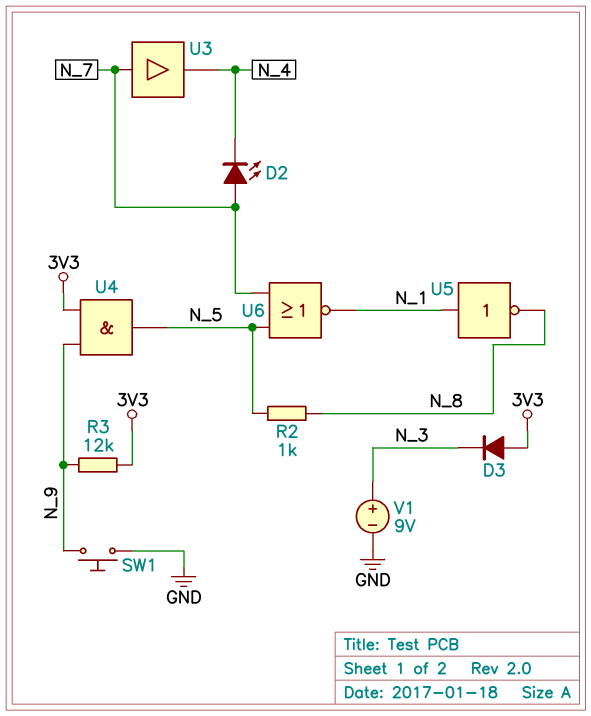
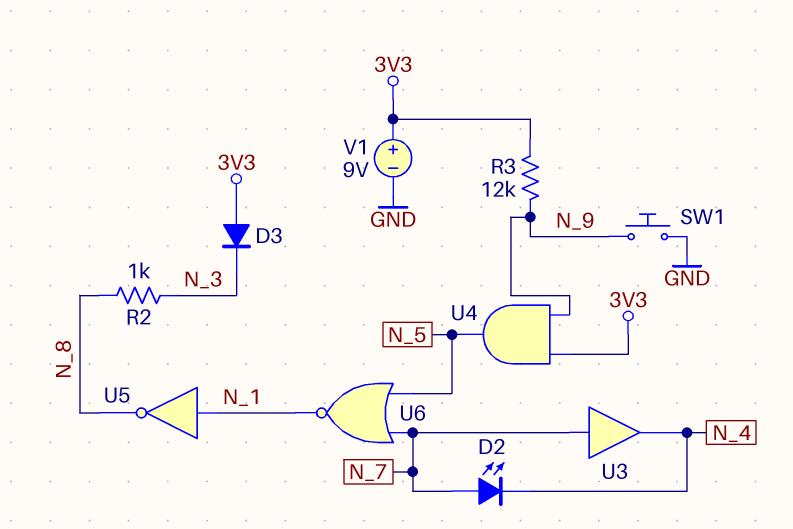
R2: 1k (N_5, N_8) -> 1k (N_3, N_8)
V1: 9V (plus N_3, minus GND) -> 9V (plus 3V3, minus GND)

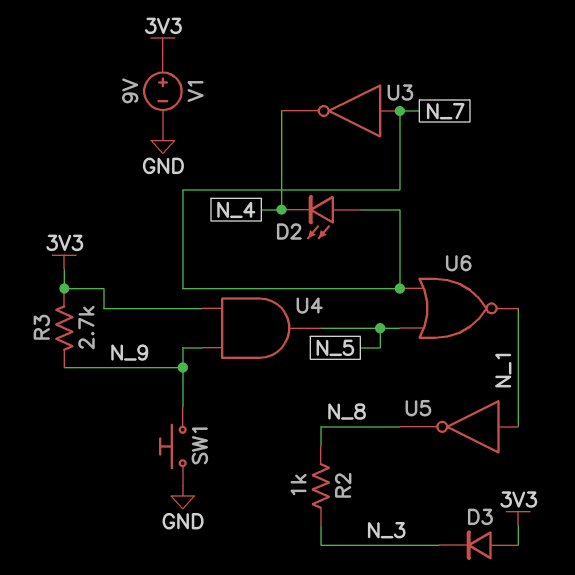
R3: 12k (3V3, N_9) -> 2.7k (3V3, N_9)
U3: buffer (in N_7, out N_4) -> NOT (in N_7, out N_4)

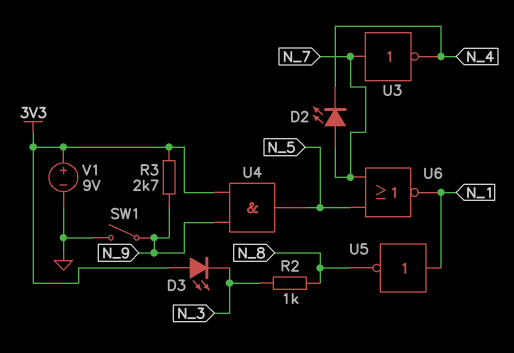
D3: diode (A 3V3, K N_3) -> LED (A 3V3, K N_3)
SW1: button (GND, N_9) -> switch (GND, N_9)

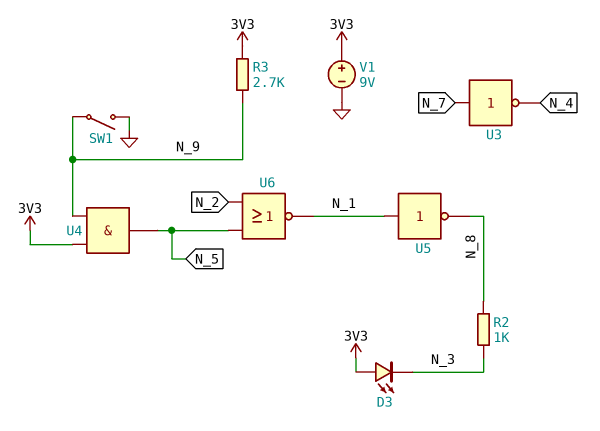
D2: LED (A N_7, K N_4) -> none
U6: NOR (in N_5, in N_7, out N_1) -> NOR (in N_2, in N_5, out N_1)

